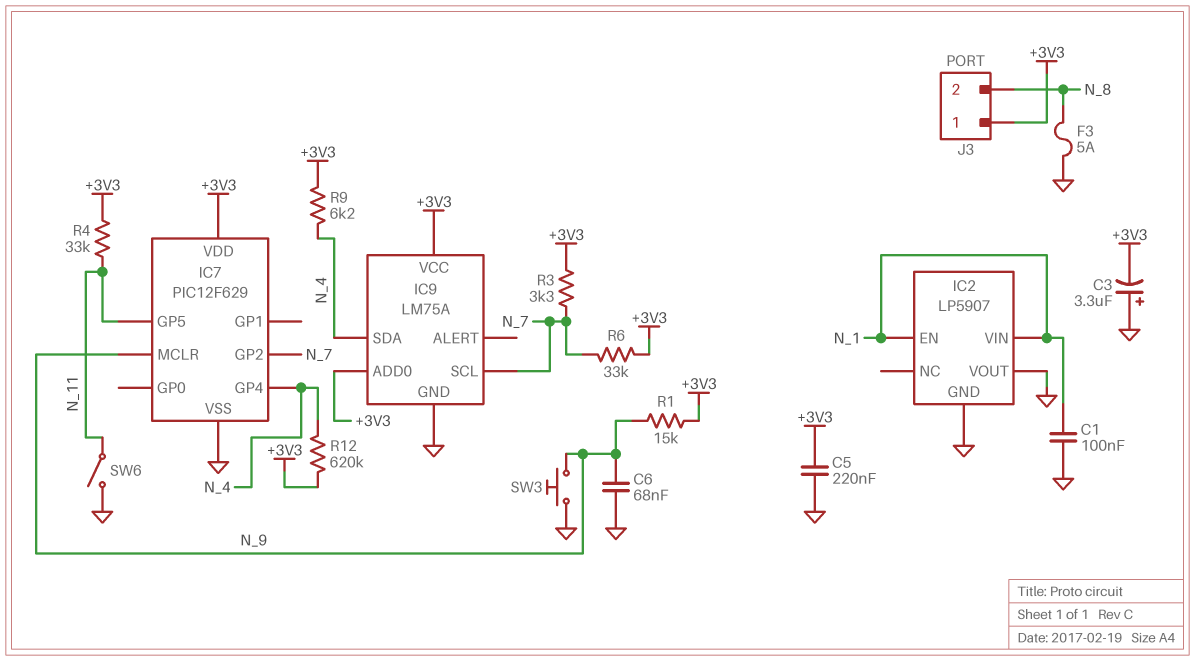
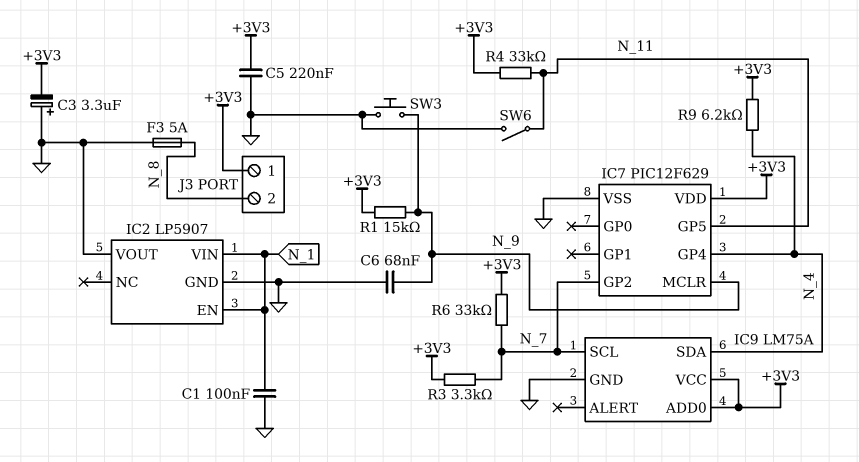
R12: 620k (+3V3, N_4) -> none

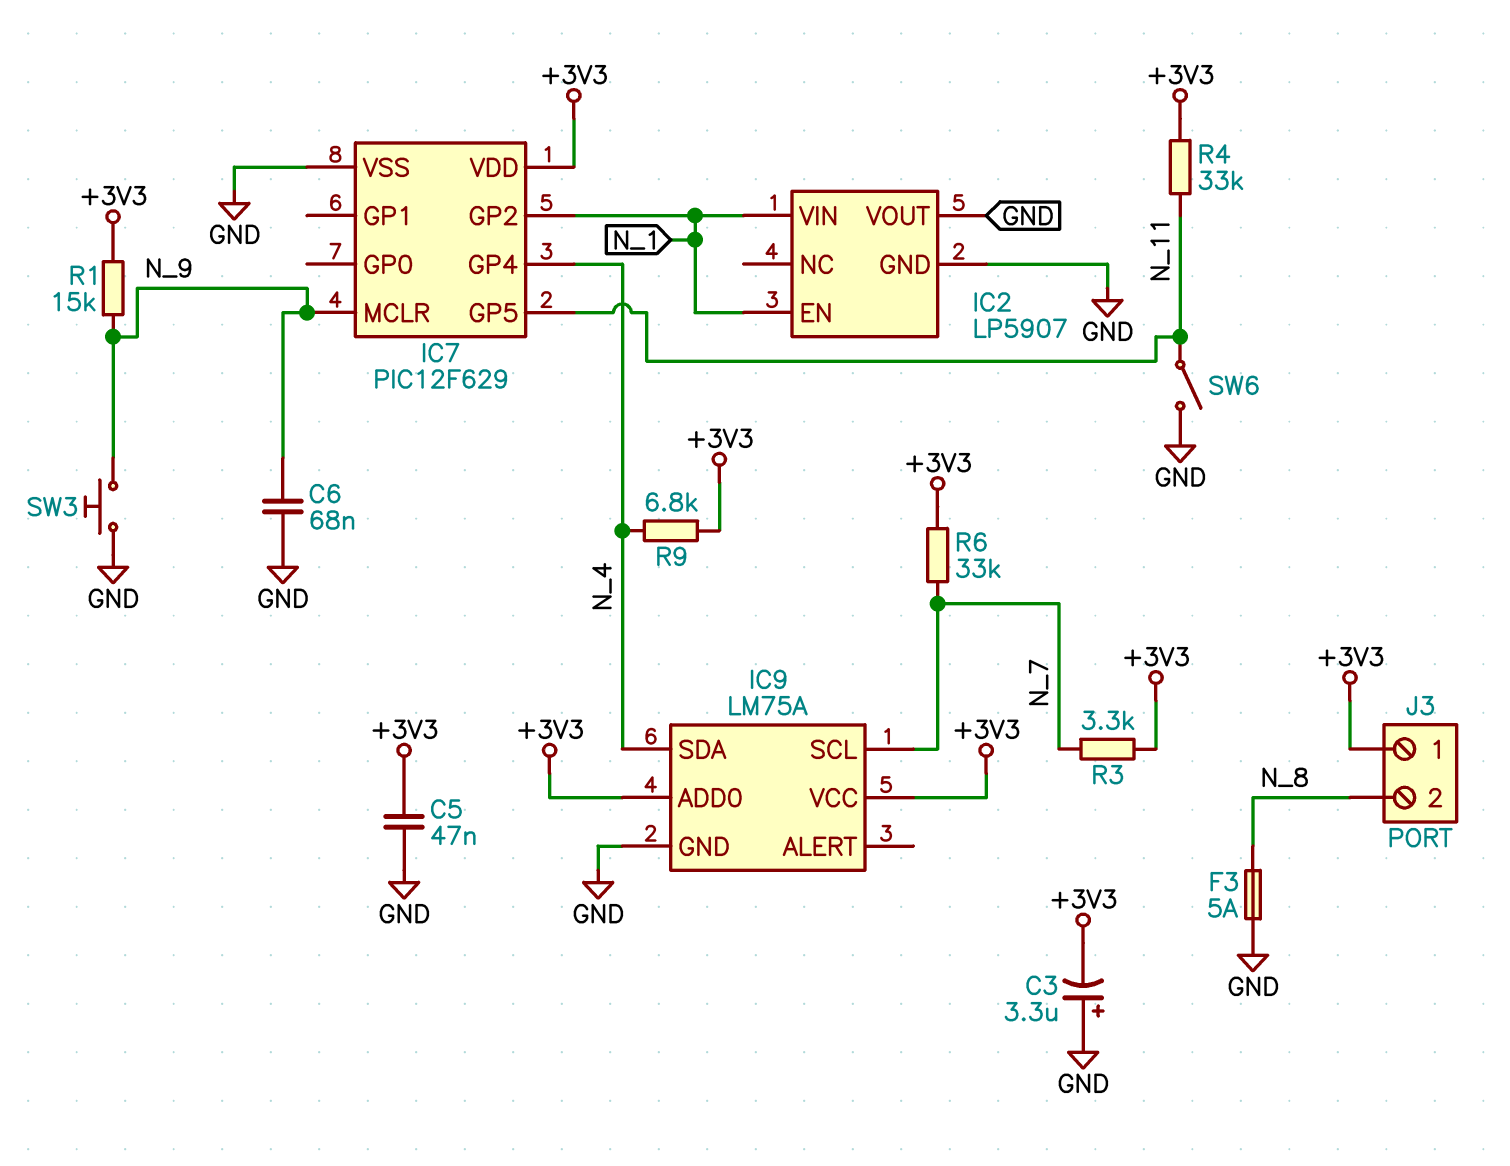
C1: 100nF (GND, N_1) -> none
C5: 220nF (+3V3, GND) -> 47nF (+3V3, GND)
IC7 pin GP2: N_7 -> N_1
R9: 6.2k (+3V3, N_4) -> 6.8k (+3V3, N_4)

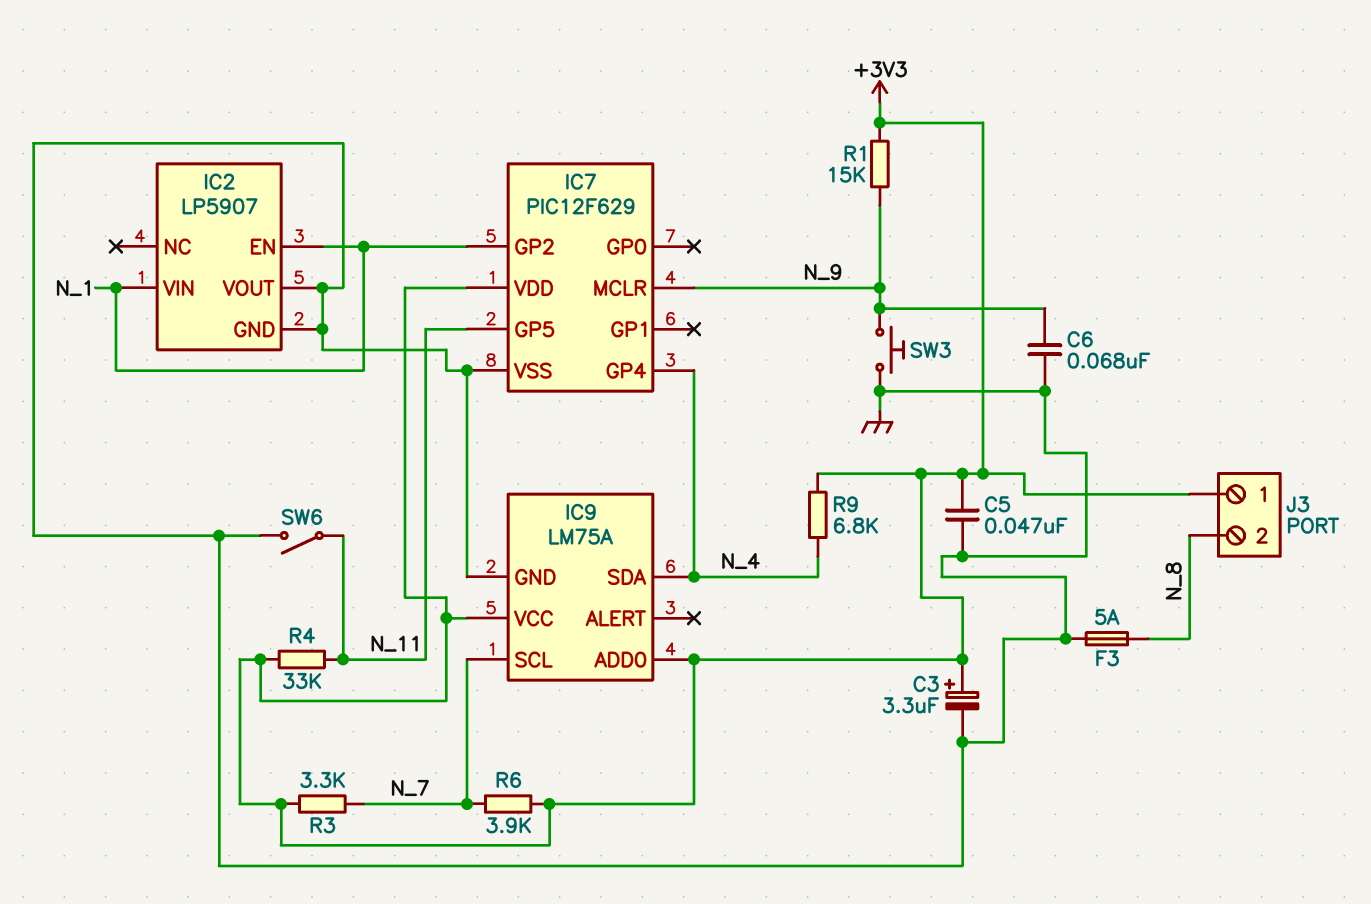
C3: 3.3uF (plus GND, minus +3V3) -> 3.3uF (plus +3V3, minus GND)
R6: 33k (+3V3, N_7) -> 3.9k (+3V3, N_7)

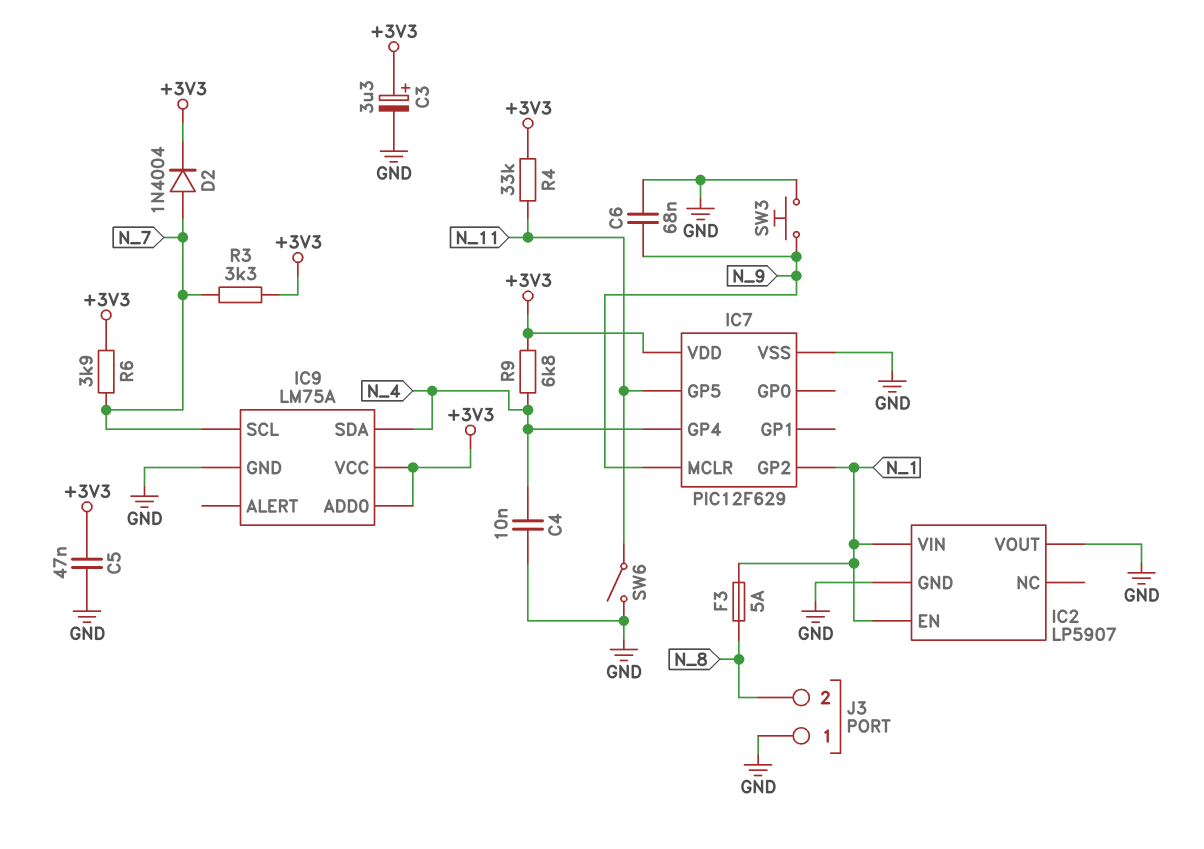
C4: none -> 10nF (GND, N_4)
D2: none -> diode 1N4004 (A N_7, K +3V3)
F3: 5A (GND, N_8) -> 5A (N_1, N_8)
J3 pin 1: +3V3 -> GND
R1: 15k (+3V3, N_9) -> none

